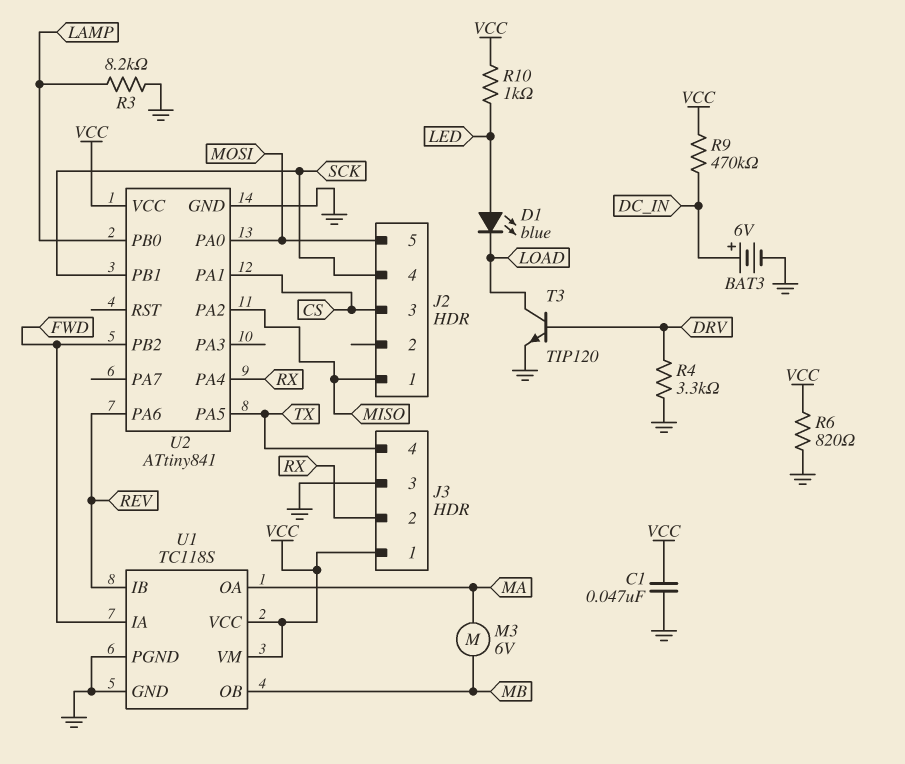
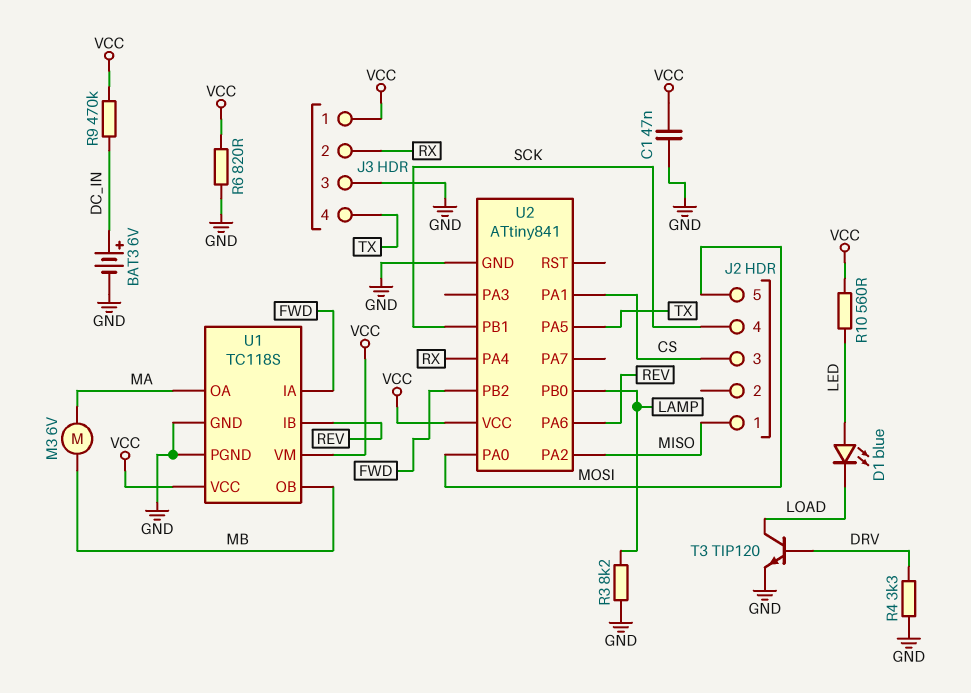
R10: 1k (LED, VCC) -> 560 (LED, VCC)

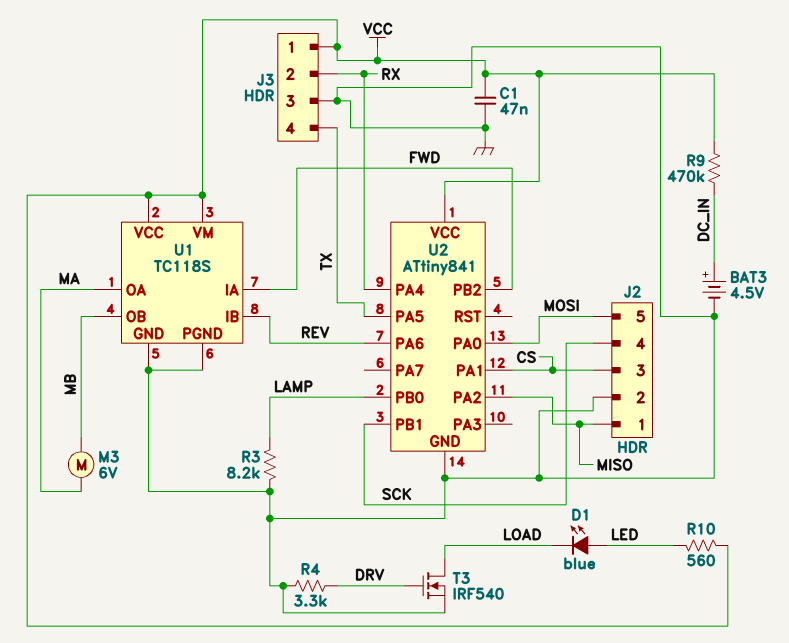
BAT3: 6V (plus DC_IN, minus GND) -> 4.5V (plus DC_IN, minus GND)
J2 pin 2: none -> GND
R6: 820 (GND, VCC) -> none
T3: NPN TIP120 (B DRV, C LOAD, E GND) -> NMOS IRF540 (G DRV, D LOAD, S GND)

